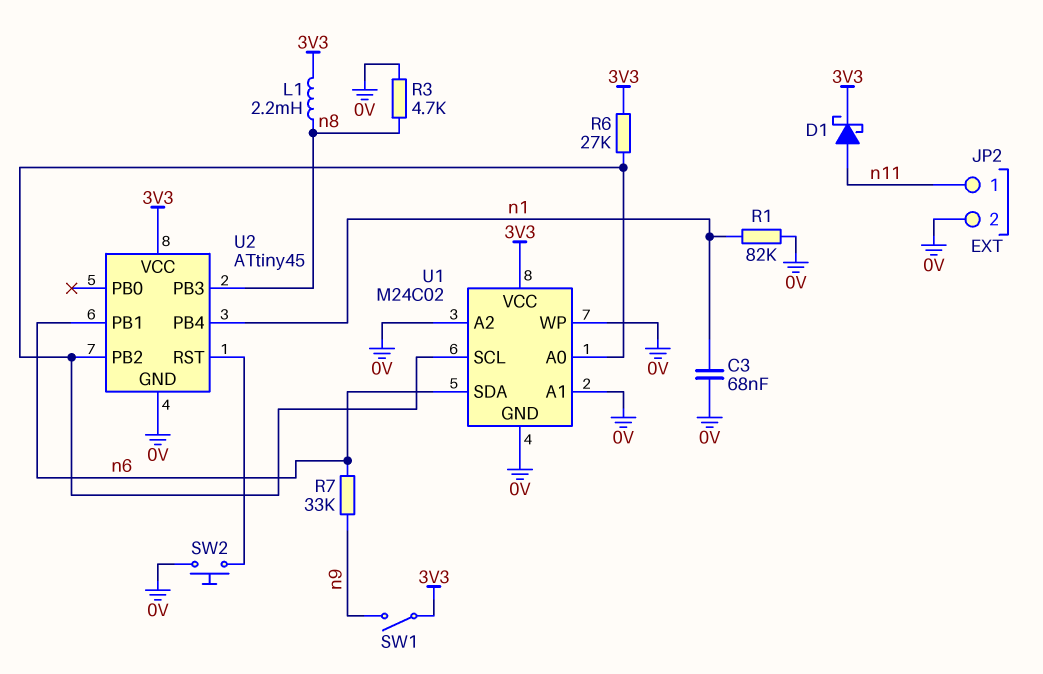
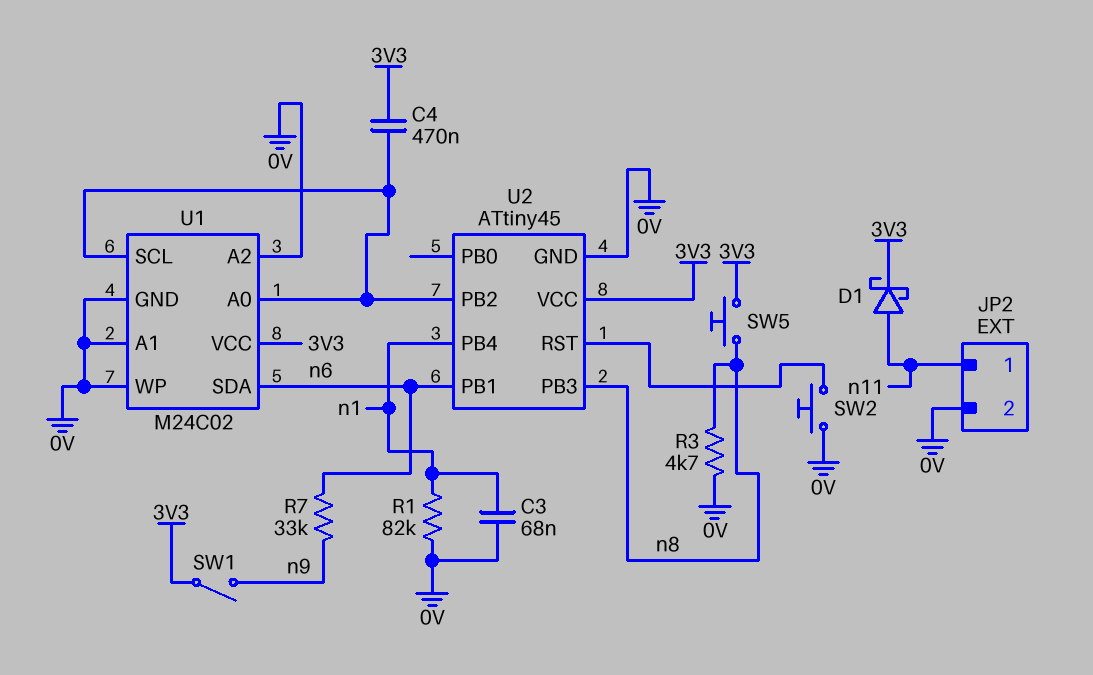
C4: none -> 470nF (3V3, U1/A0)
L1: 2.2mH (3V3, n8) -> none
R6: 27k (3V3, U1/A0) -> none
SW5: none -> button (3V3, n8)

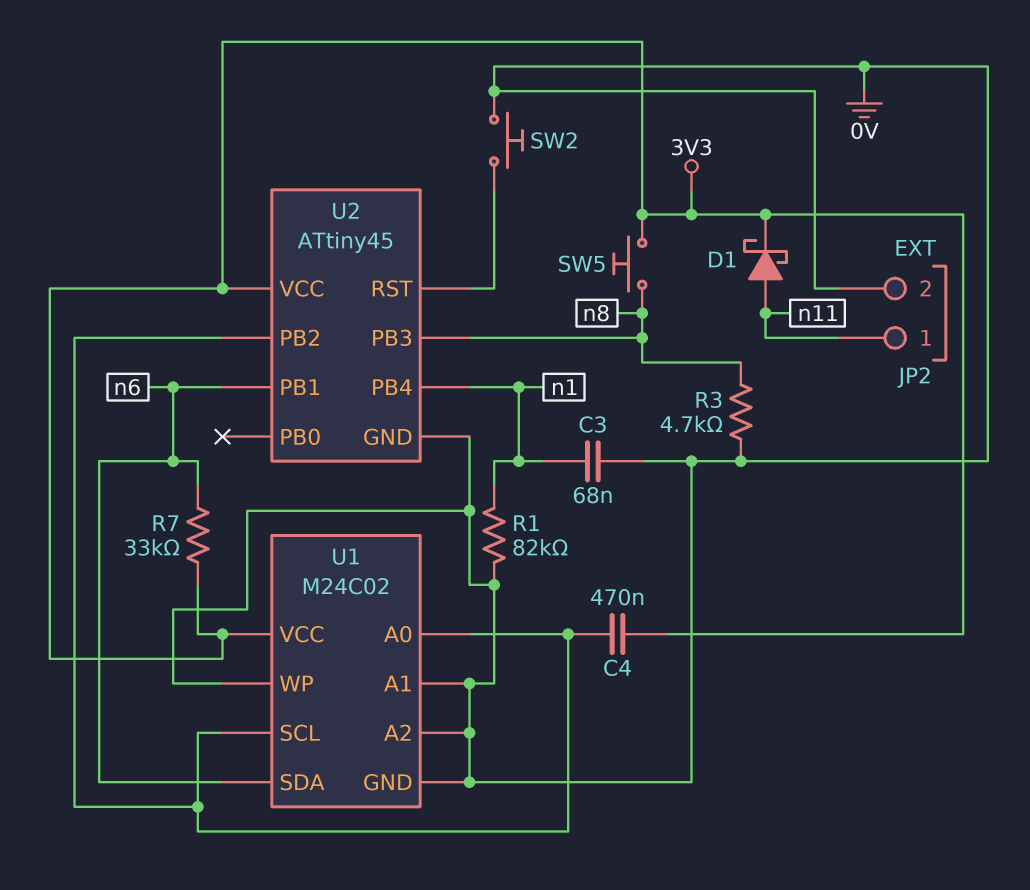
R7: 33k (n6, n9) -> 33k (3V3, n6)
SW1: switch (3V3, n9) -> none

